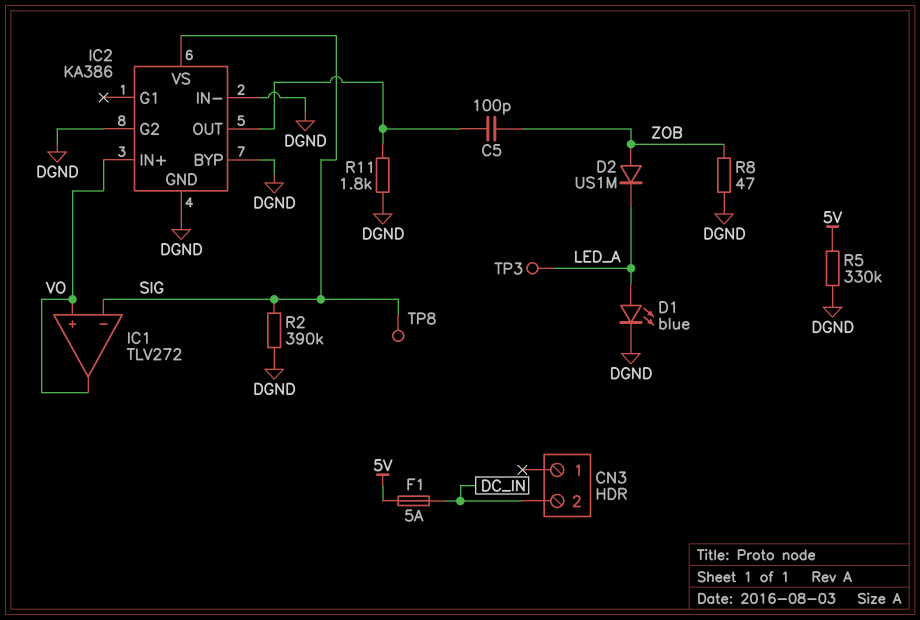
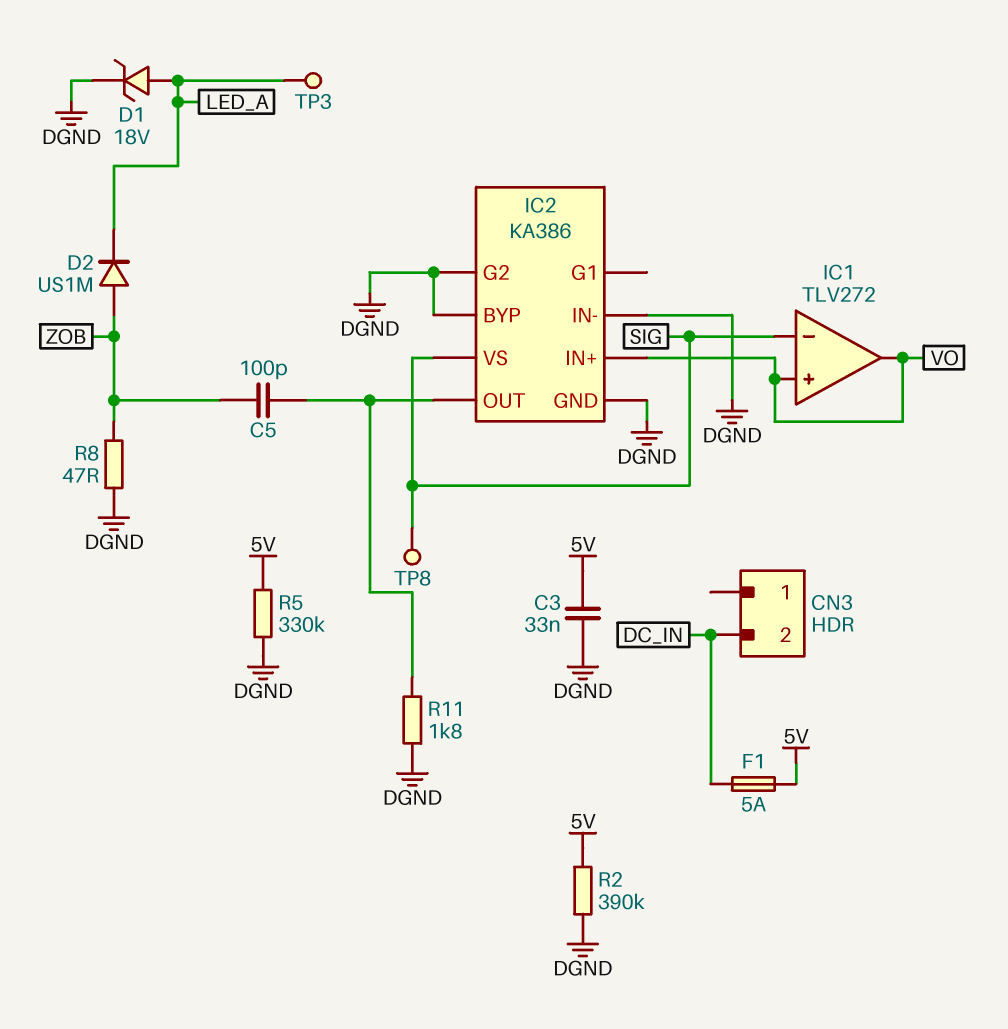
C3: none -> 33nF (5V, DGND)
D1: LED blue (A LED_A, K DGND) -> zener 18V (A LED_A, K DGND)
R2: 390k (DGND, SIG) -> 390k (5V, DGND)

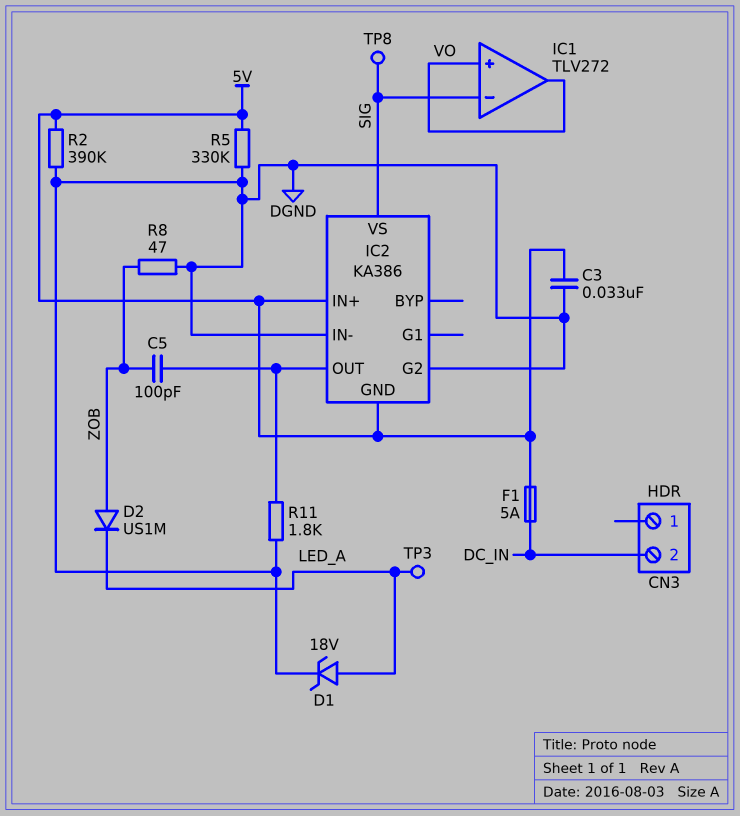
IC2 pin BYP: DGND -> none
IC2 pin GND: DGND -> 5V
IC2 pin IN+: VO -> 5V

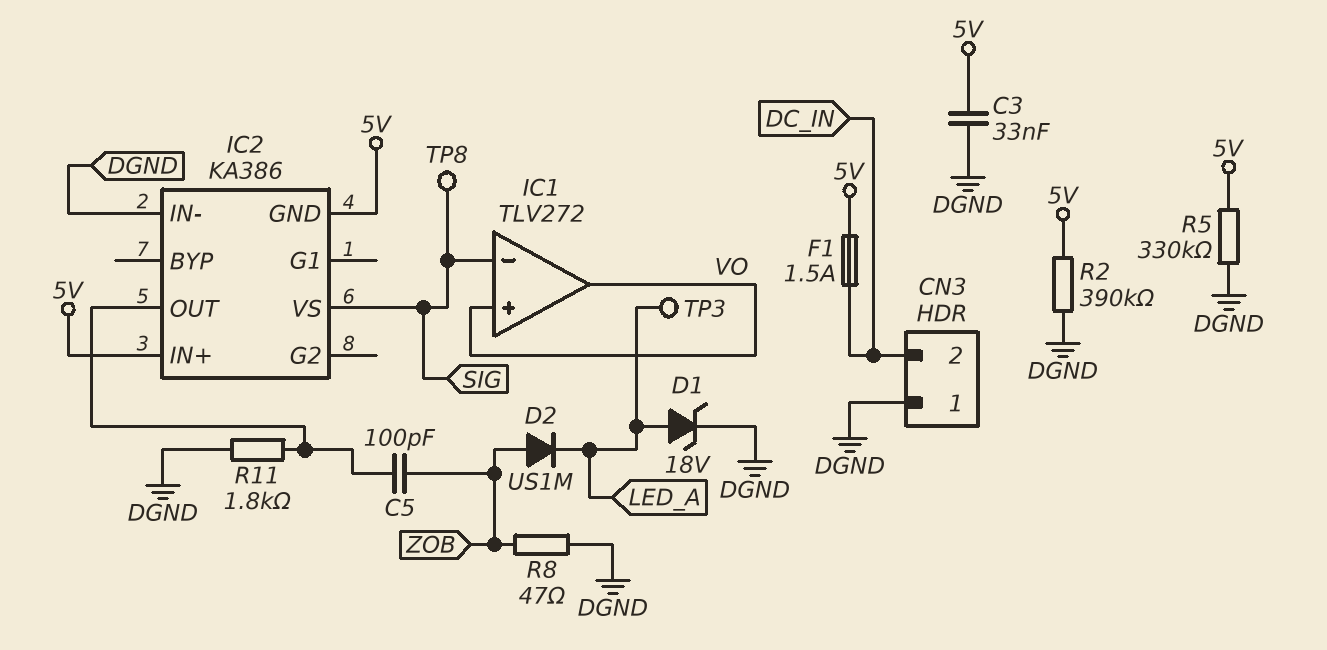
CN3 pin 1: none -> DGND
F1: 5A (5V, DC_IN) -> 1.5A (5V, DC_IN)
IC2 pin G2: DGND -> none

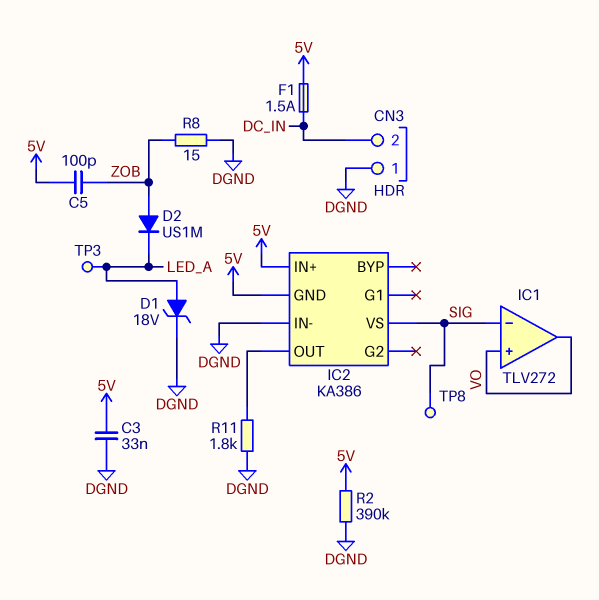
C5: 100pF (IC2/OUT, ZOB) -> 100pF (5V, ZOB)
R5: 330k (5V, DGND) -> none
R8: 47 (DGND, ZOB) -> 15 (DGND, ZOB)

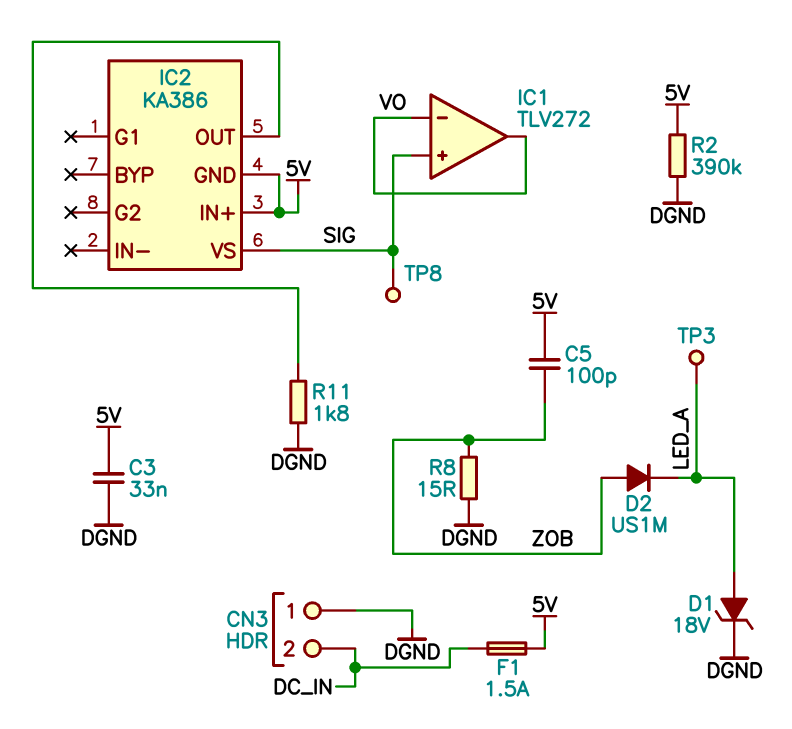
IC1 pin in+: VO -> SIG
IC1 pin in-: SIG -> VO
IC2 pin IN-: DGND -> none

